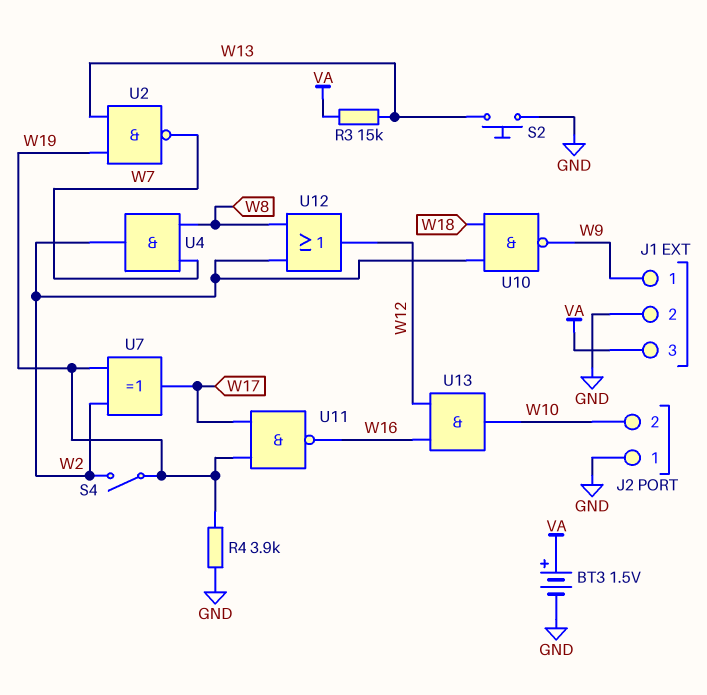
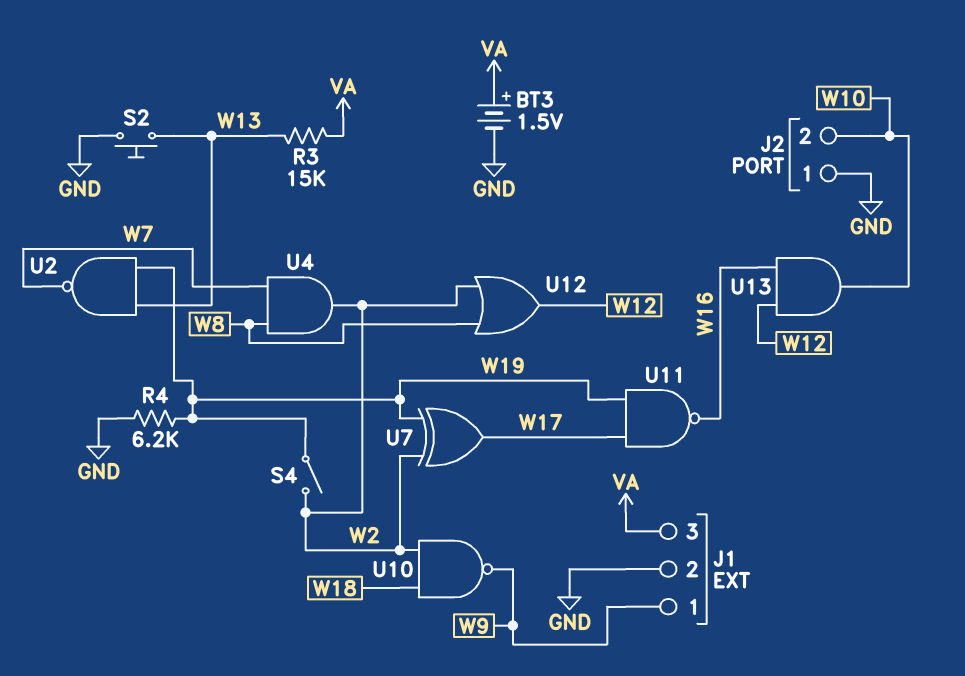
R4: 3.9k (GND, W19) -> 6.2k (GND, W19)

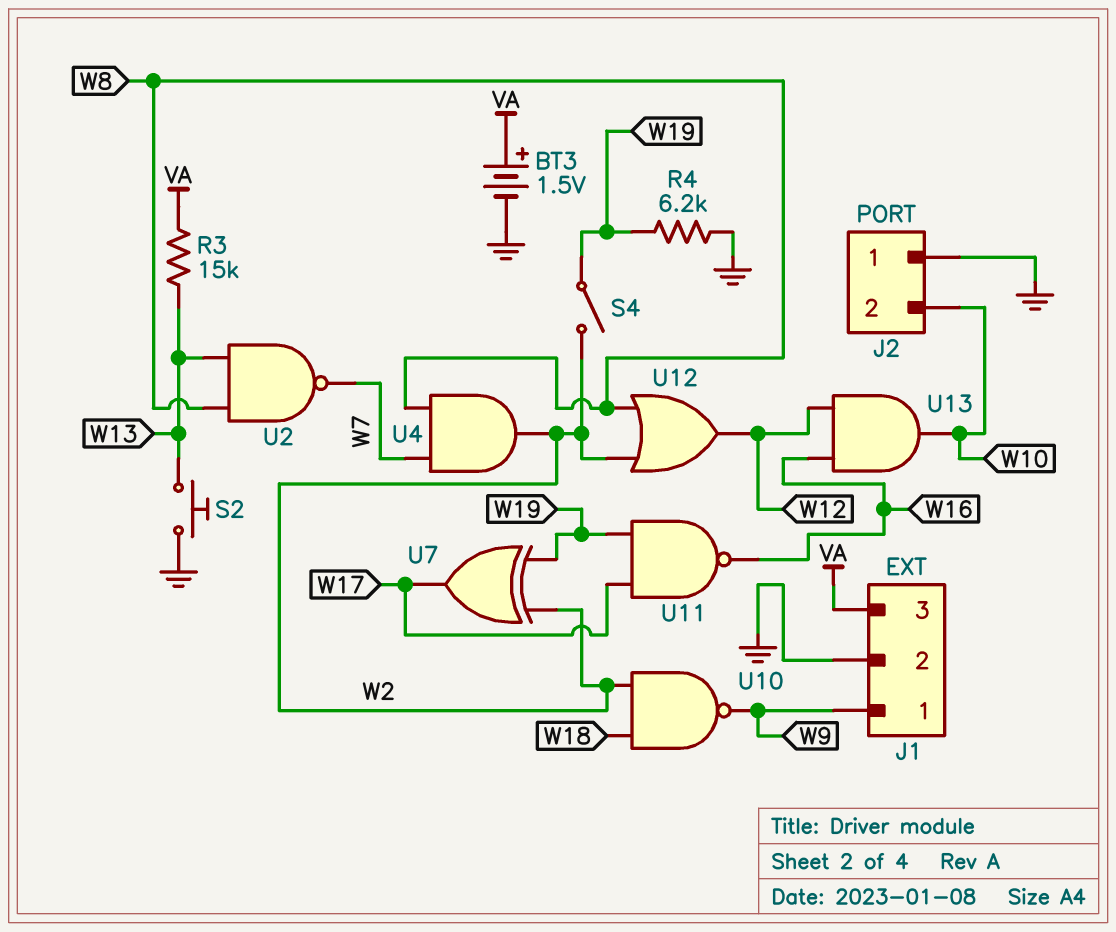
U2: NAND (in W13, in W19, out W7) -> NAND (in W8, in W13, out W7)

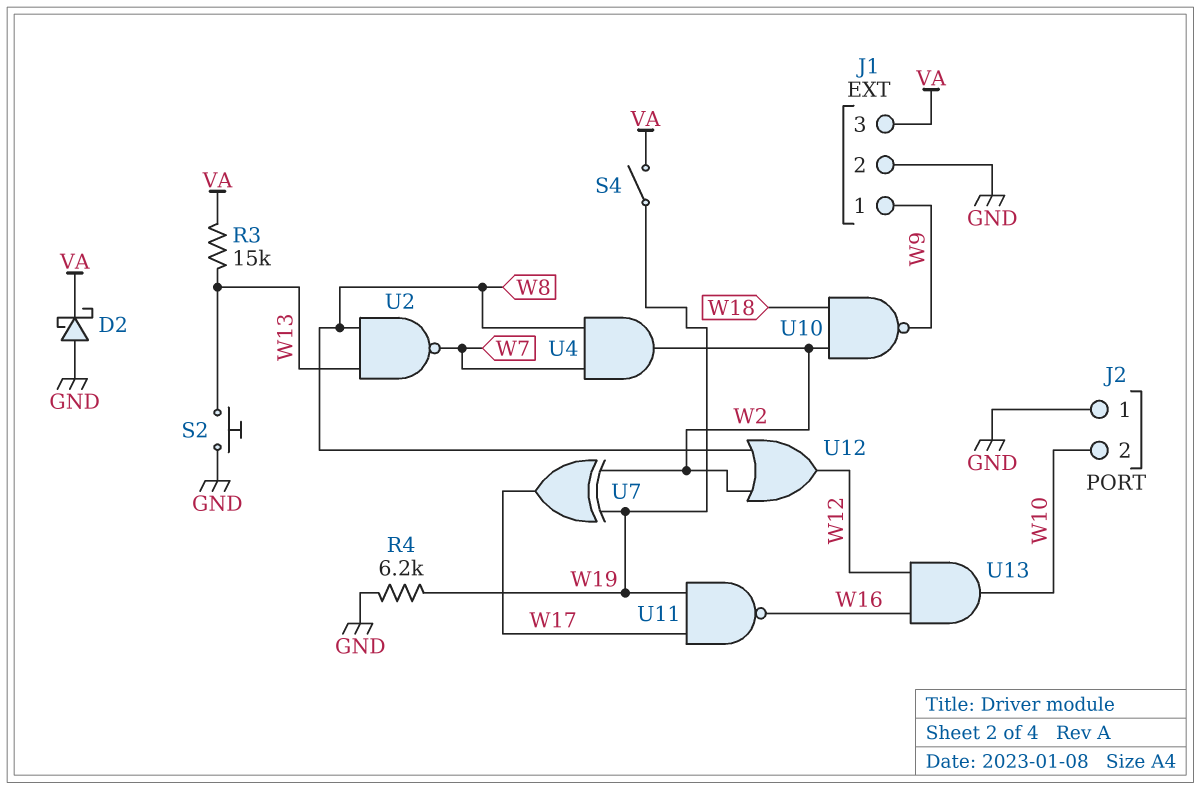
BT3: 1.5V (plus VA, minus GND) -> none
D2: none -> schottky (A GND, K VA)
S4: switch (W2, W19) -> switch (VA, W19)

